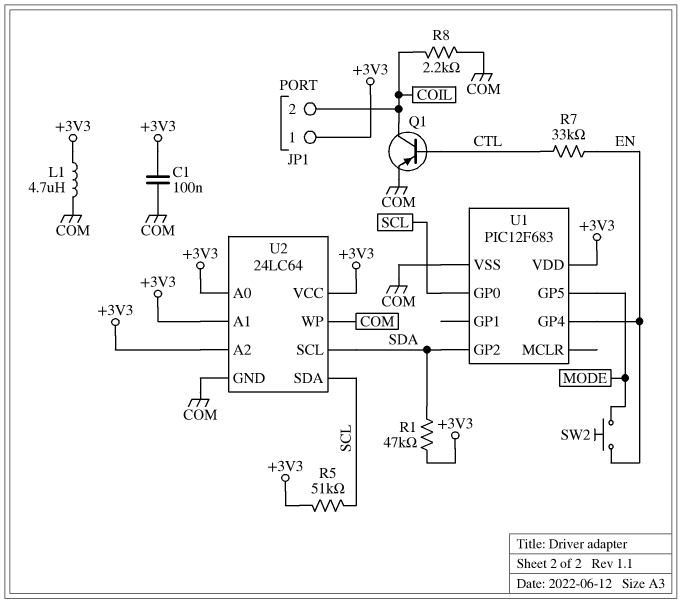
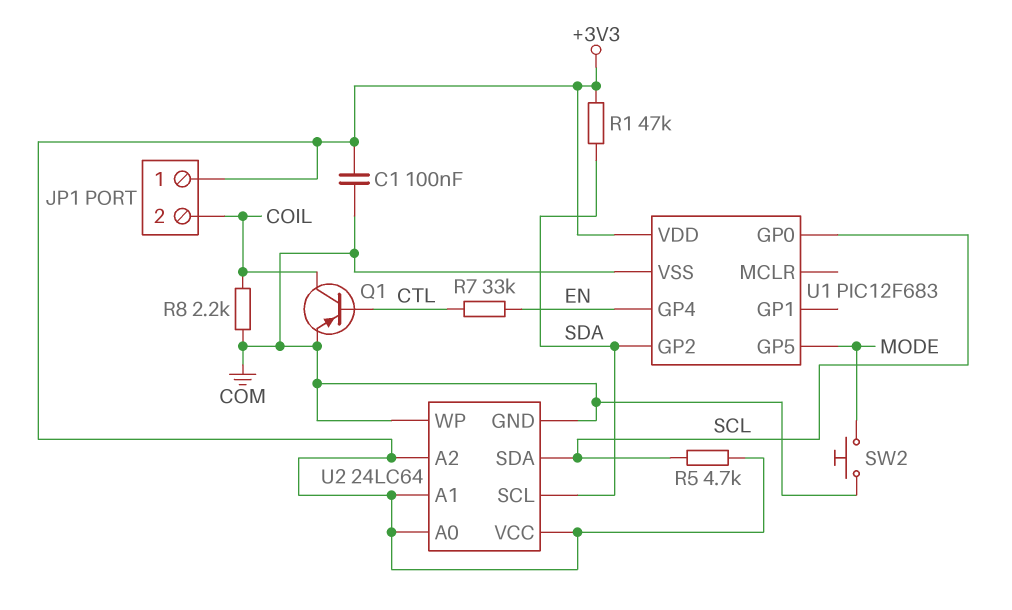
L1: 4.7uH (+3V3, COM) -> none
R5: 51k (+3V3, SCL) -> 4.7k (+3V3, SCL)
SW2: button (EN, MODE) -> button (COM, MODE)

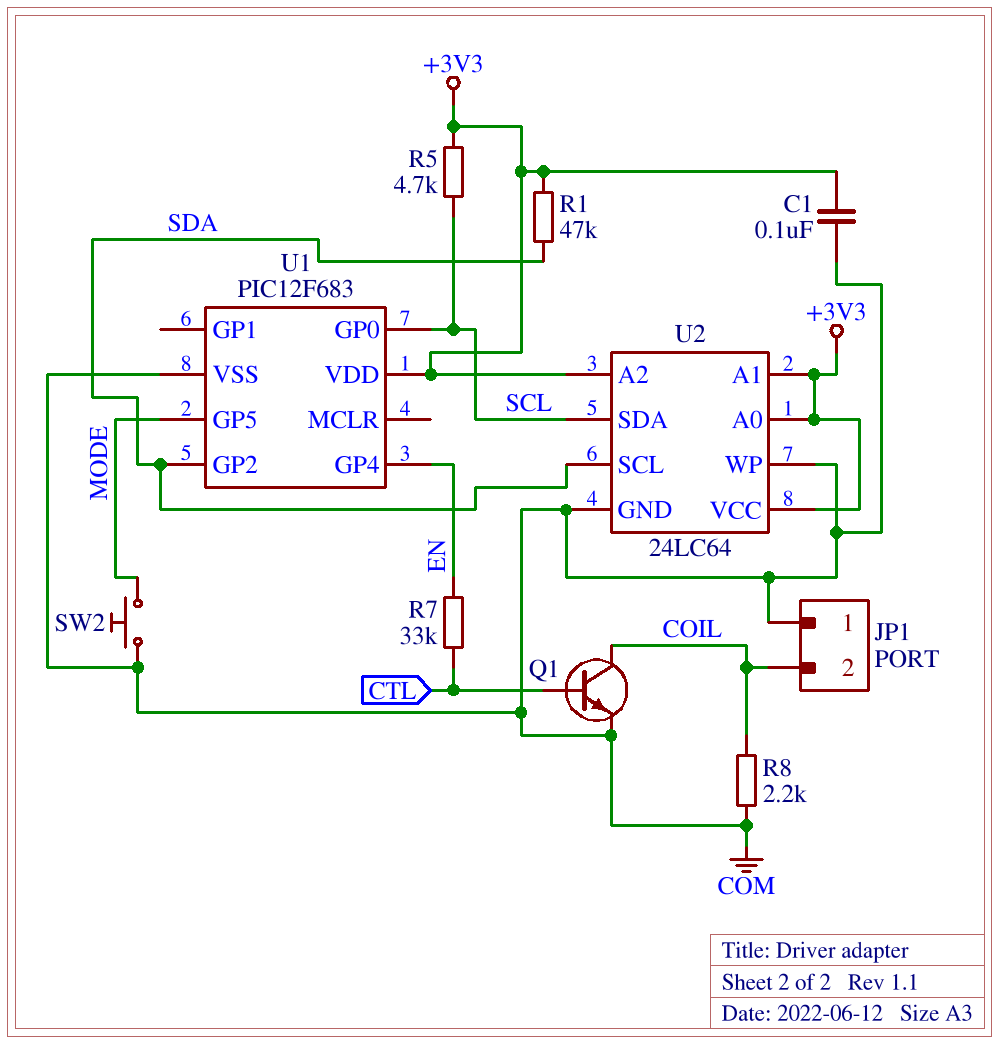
JP1 pin 1: +3V3 -> COM
Q1: PNP (B CTL, C COIL, E COM) -> NPN (B CTL, C COIL, E COM)

